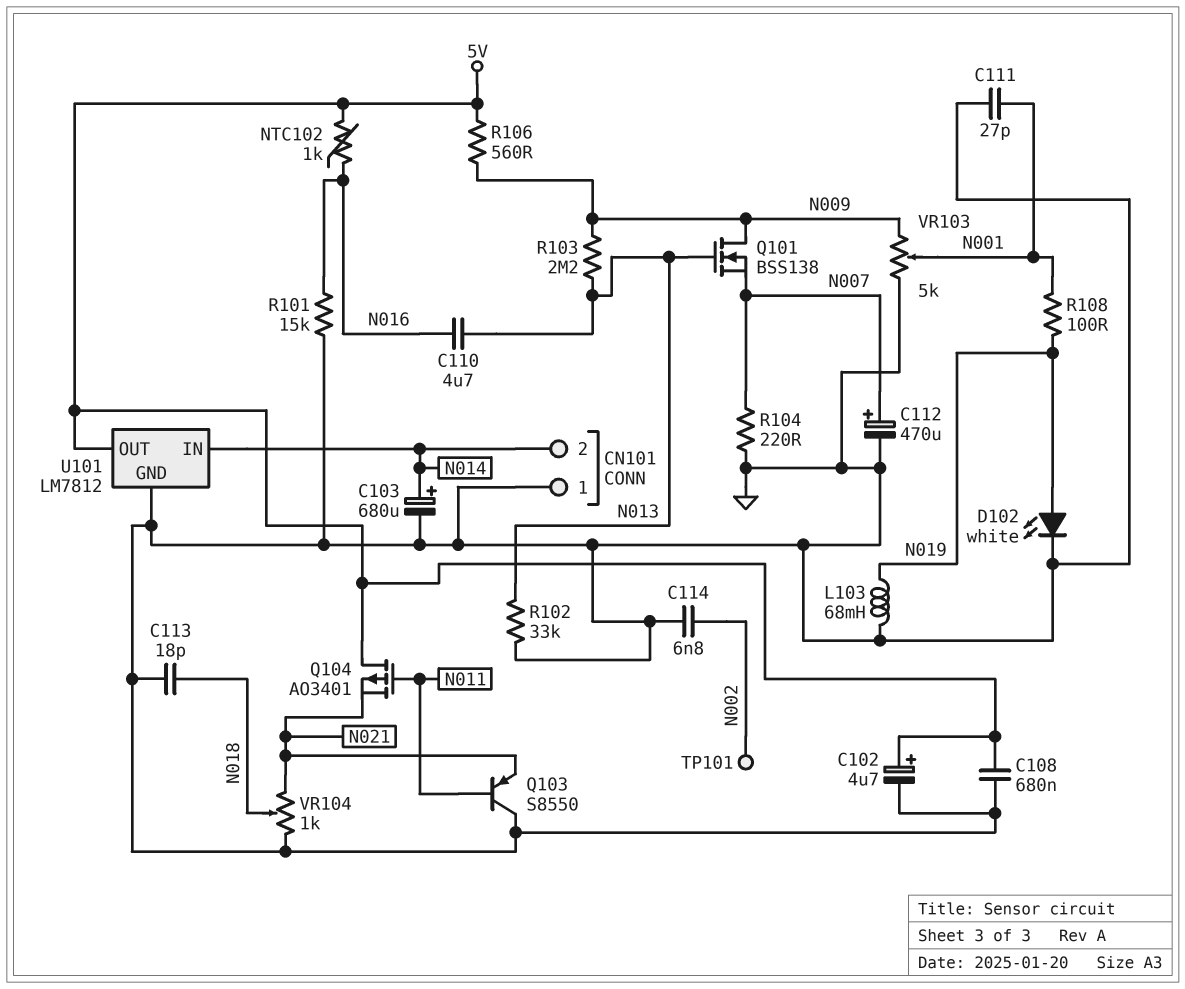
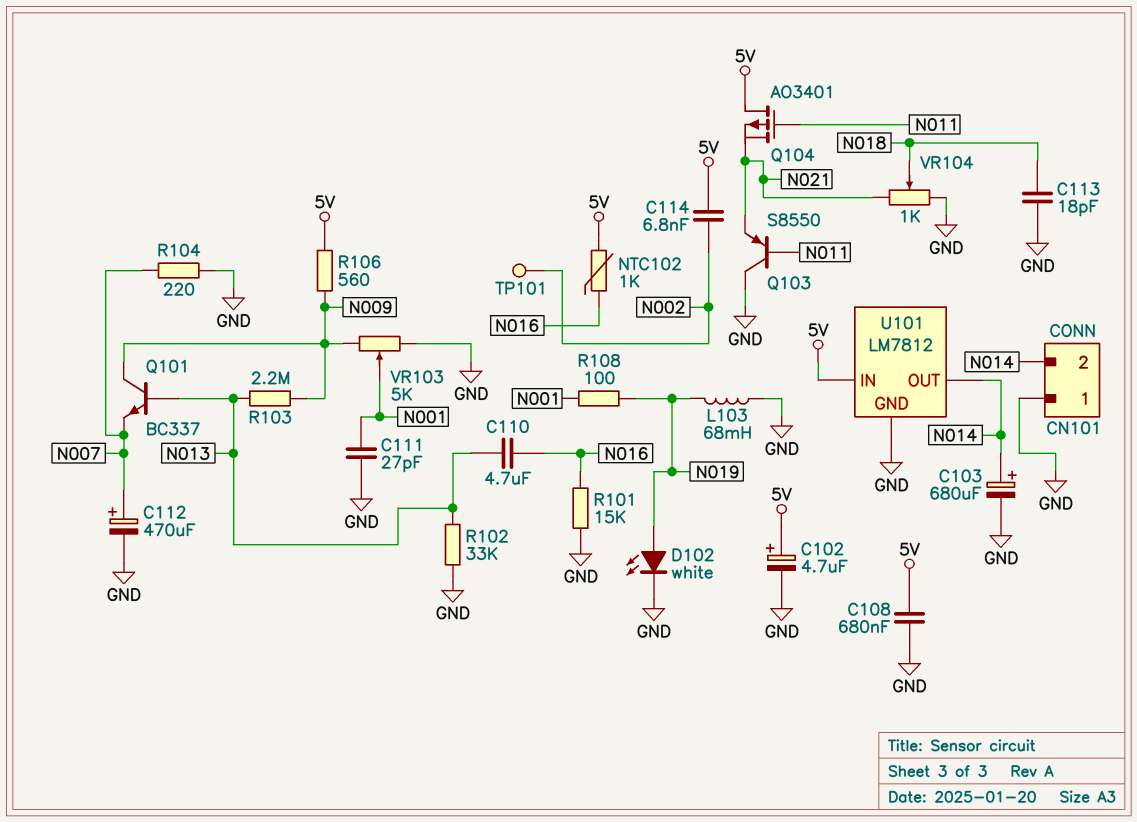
C114: 6.8nF (GND, N002) -> 6.8nF (5V, N002)
Q101: NMOS BSS138 (G N013, D N009, S N007) -> NPN BC337 (B N013, C N009, E N007)
U101 pin IN: N014 -> 5V
U101 pin OUT: 5V -> N014

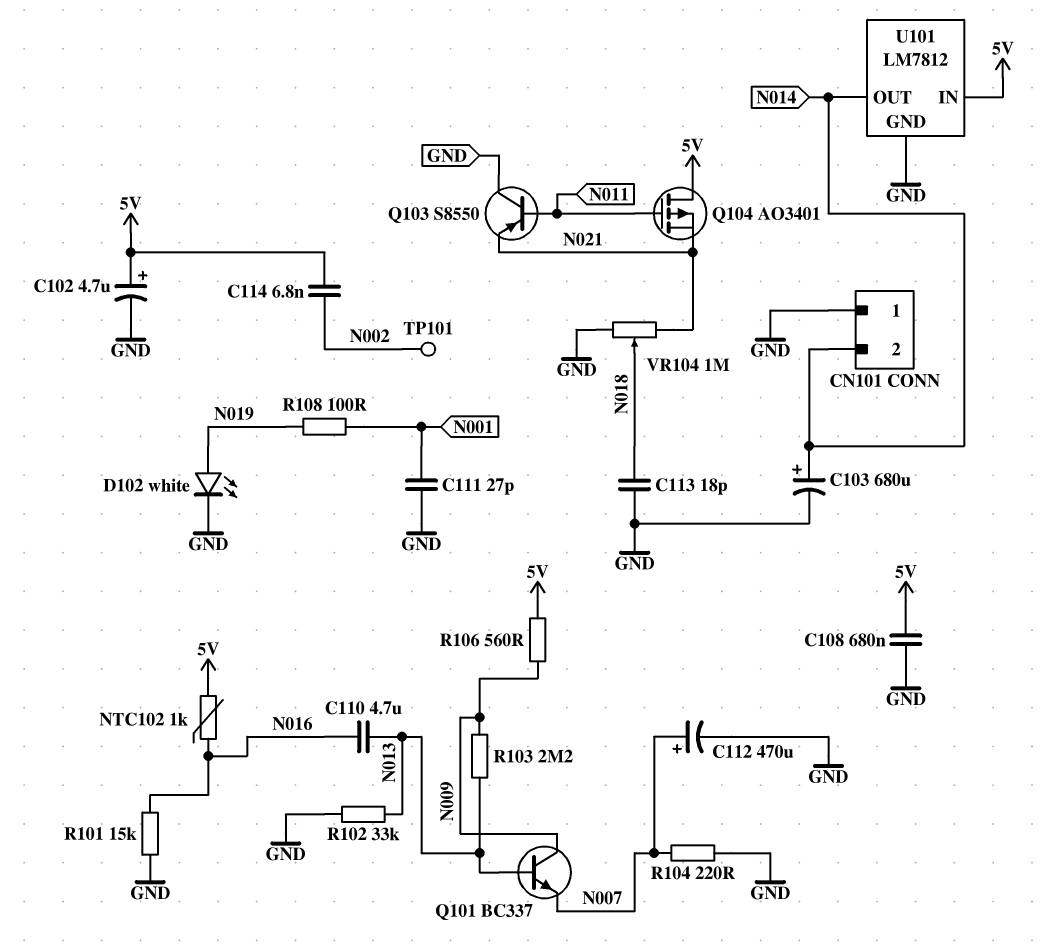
L103: 68mH (GND, N019) -> none
VR103: 5k (GND, N009, wiper N001) -> none
VR104: 1k (GND, N021, wiper N018) -> 1M (GND, N021, wiper N018)

